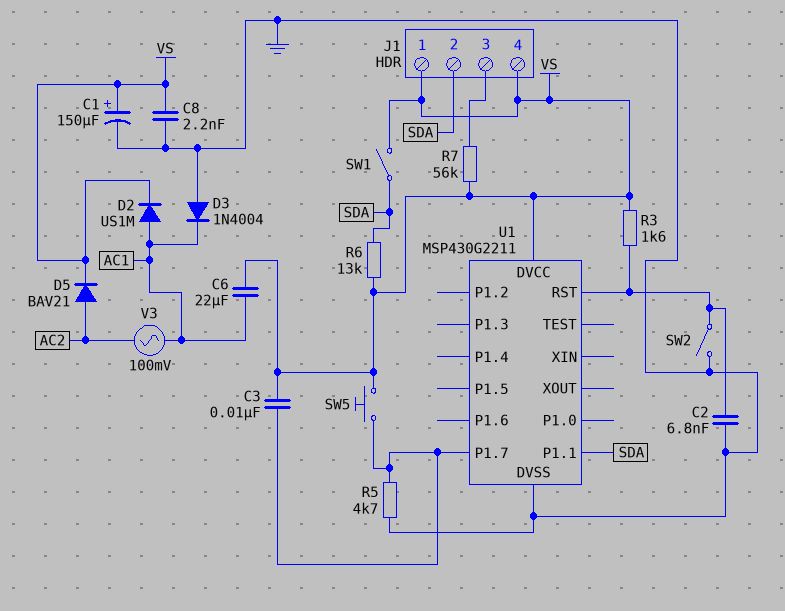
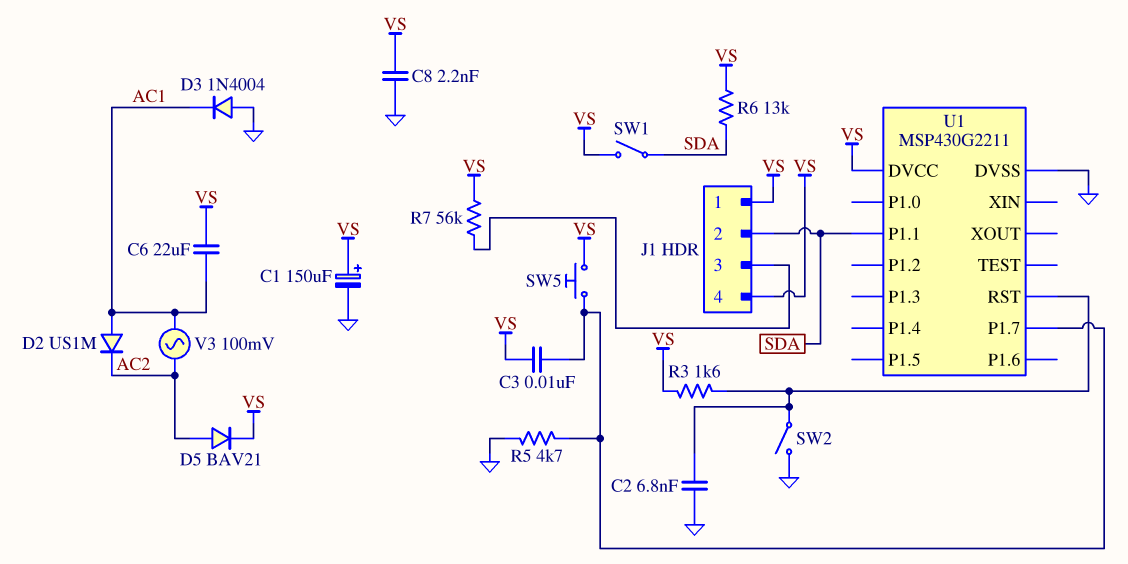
D2: diode US1M (A AC1, K VS) -> diode US1M (A AC1, K AC2)

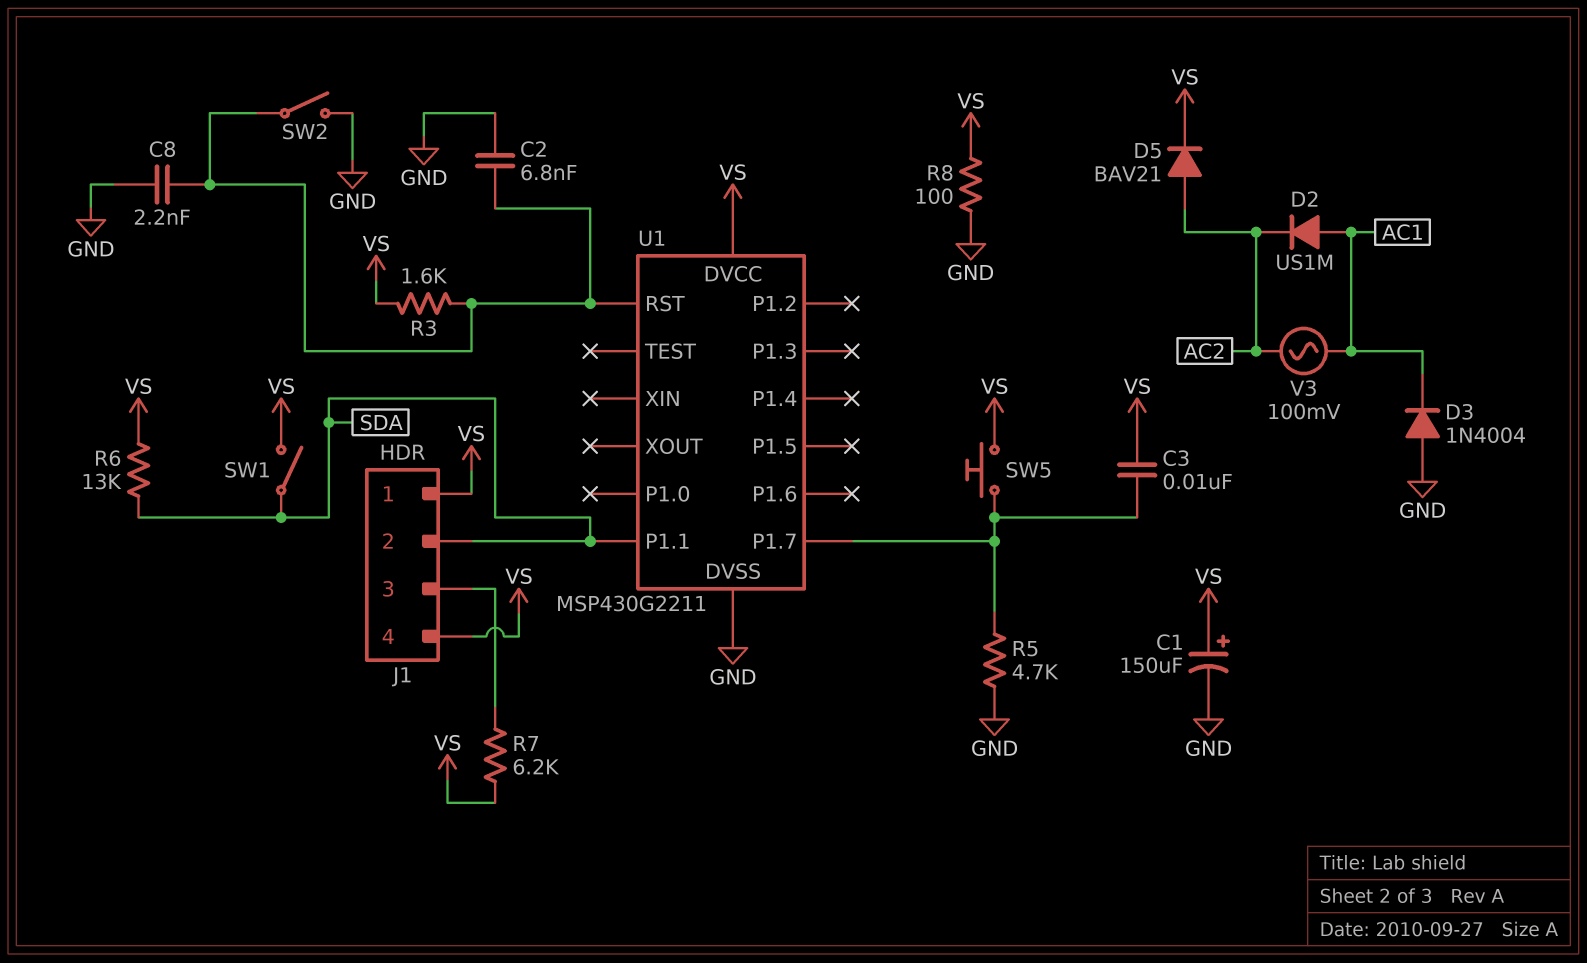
C6: 22uF (AC1, VS) -> none
C8: 2.2nF (GND, VS) -> 2.2nF (GND, U1/RST)
R7: 56k (J1/3, VS) -> 6.2k (J1/3, VS)
R8: none -> 100 (GND, VS)

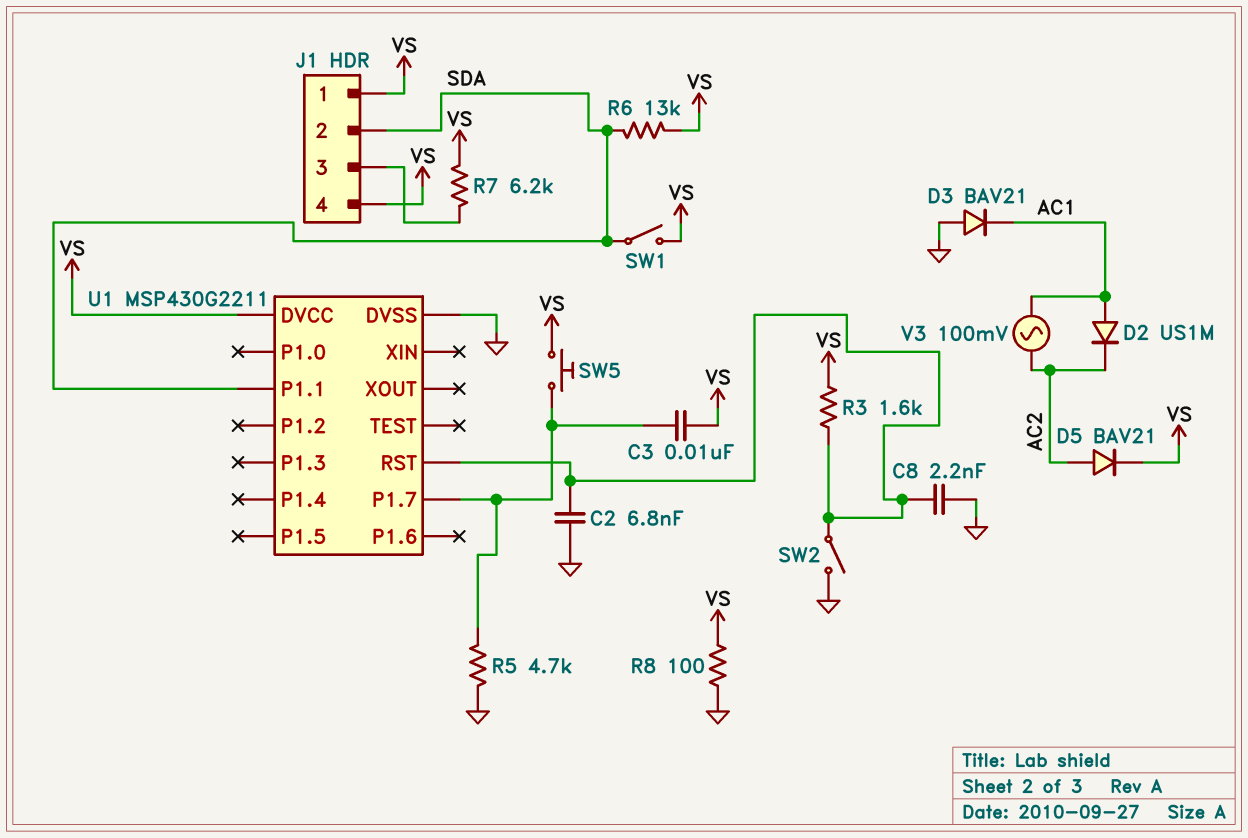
C1: 150uF (plus VS, minus GND) -> none
D3: diode 1N4004 (A GND, K AC1) -> diode BAV21 (A GND, K AC1)

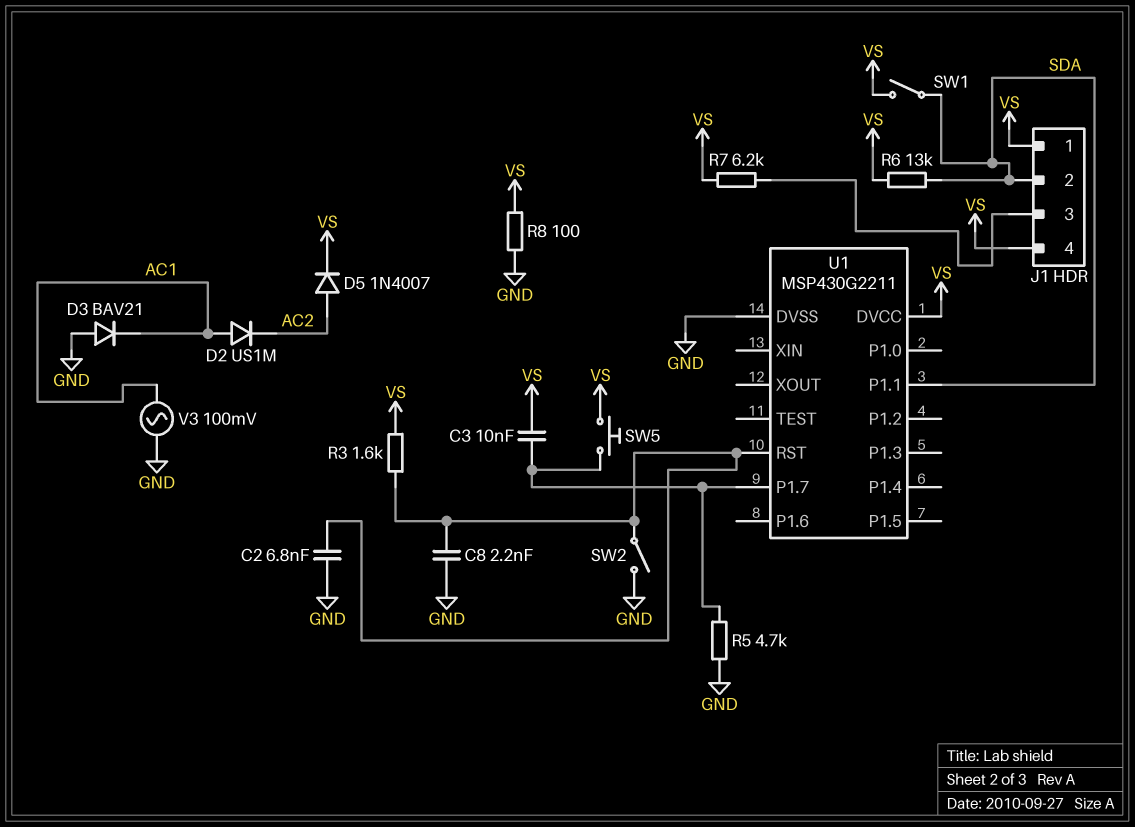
D5: diode BAV21 (A AC2, K VS) -> diode 1N4007 (A AC2, K VS)
V3: AC 100mV (AC1, AC2) -> AC 100mV (AC1, GND)

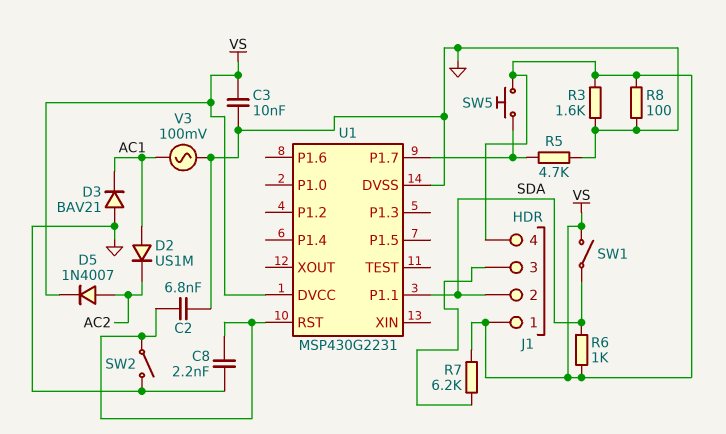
C3: 10nF (U1/P1.7, VS) -> 10nF (GND, VS)
R3: 1.6k (U1/RST, VS) -> 1.6k (GND, VS)
R6: 13k (SDA, VS) -> 1k (SDA, VS)
U1: MSP430G2211 -> MSP430G2231

